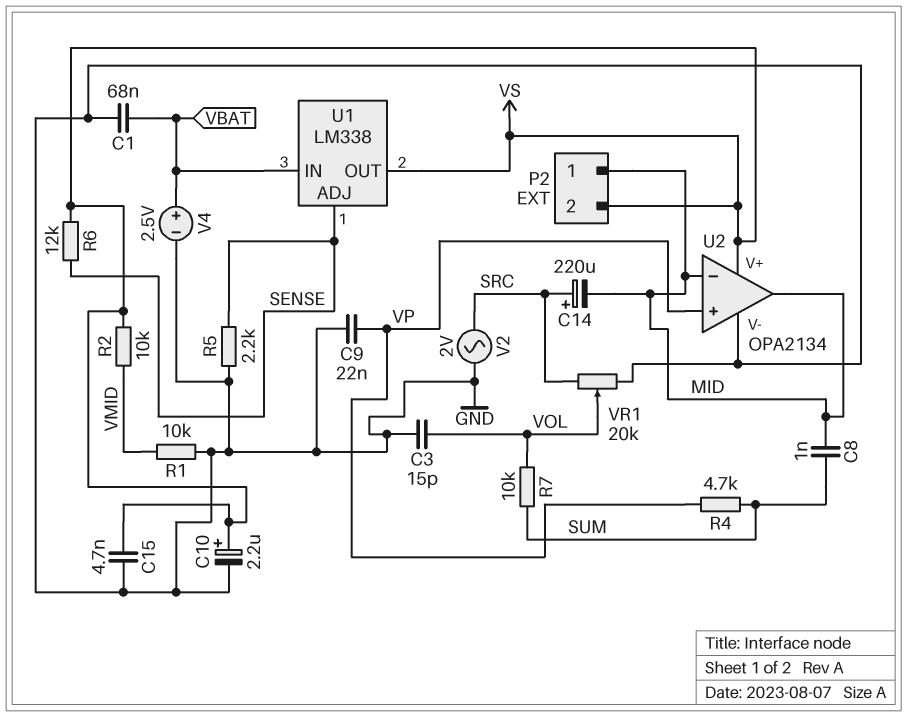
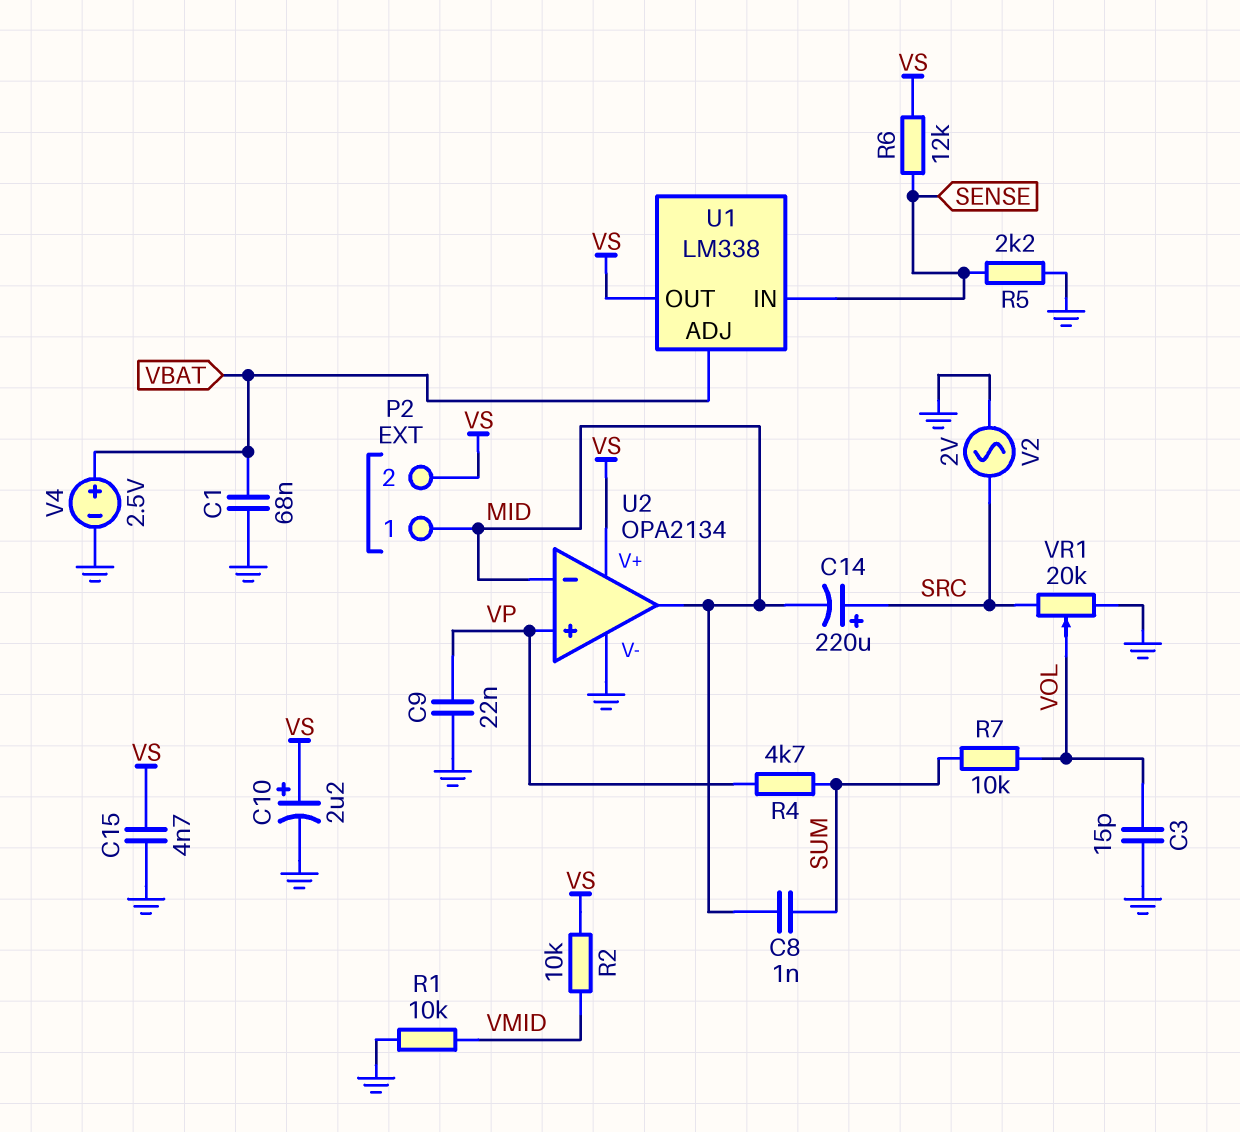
U1 pin ADJ: SENSE -> VBAT
U1 pin IN: VBAT -> SENSE

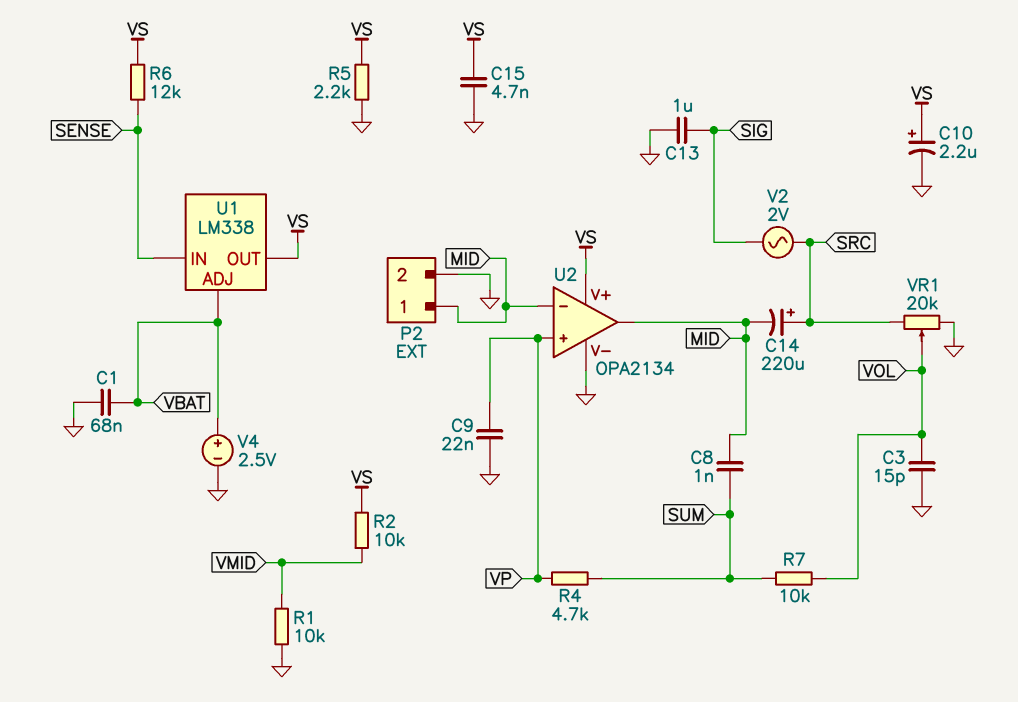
C13: none -> 1uF (GND, SIG)
P2 pin 2: VS -> GND
R5: 2.2k (GND, SENSE) -> 2.2k (GND, VS)
V2: AC 2V (GND, SRC) -> AC 2V (SIG, SRC)

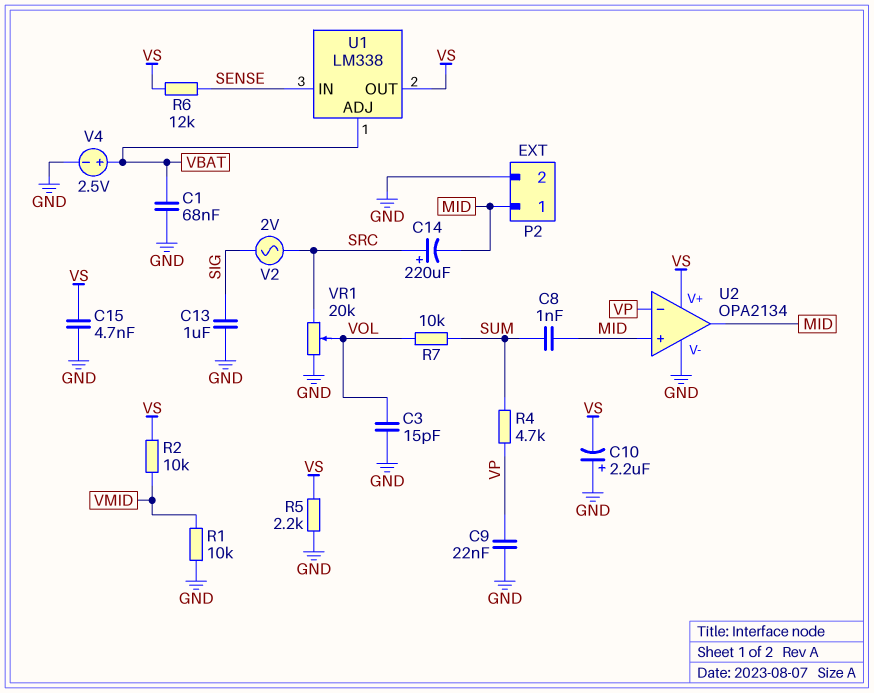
C10: 2.2uF (plus VS, minus GND) -> 2.2uF (plus GND, minus VS)
U2 pin in+: VP -> MID
U2 pin in-: MID -> VP

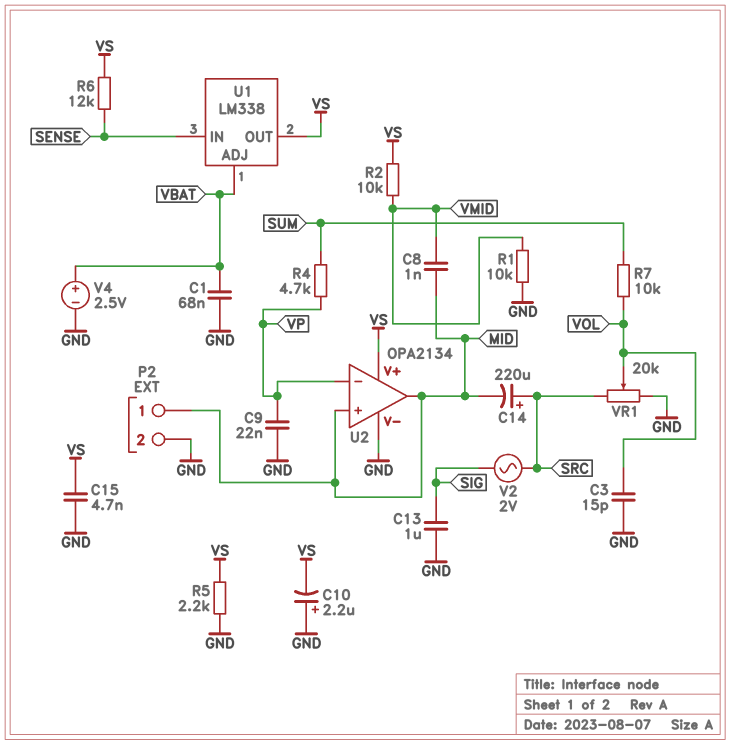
C8: 1nF (MID, SUM) -> 1nF (MID, VMID)

